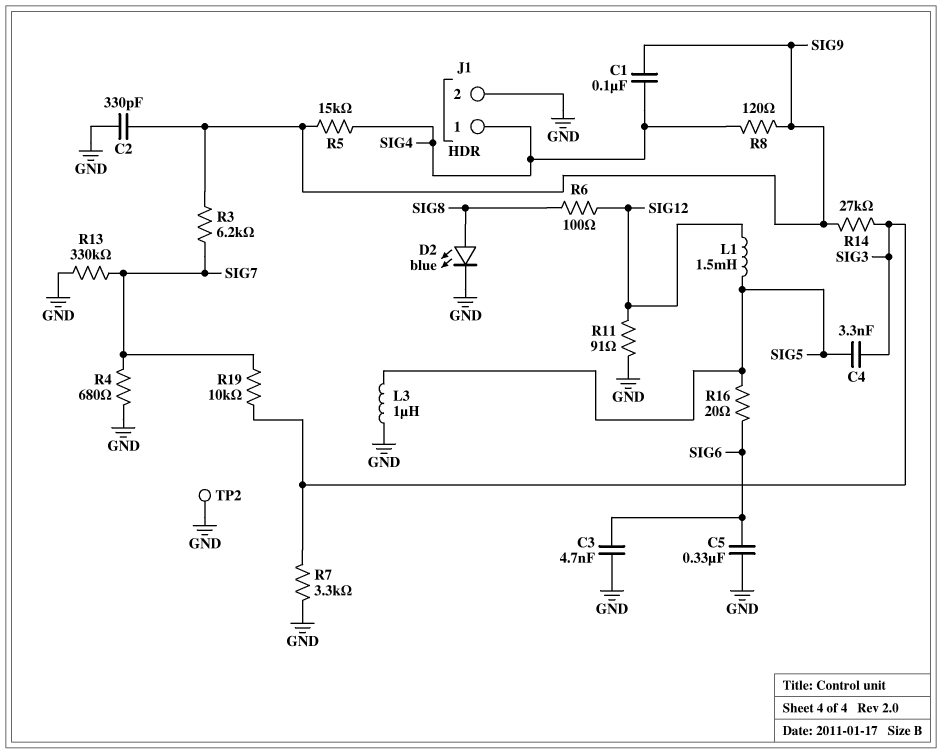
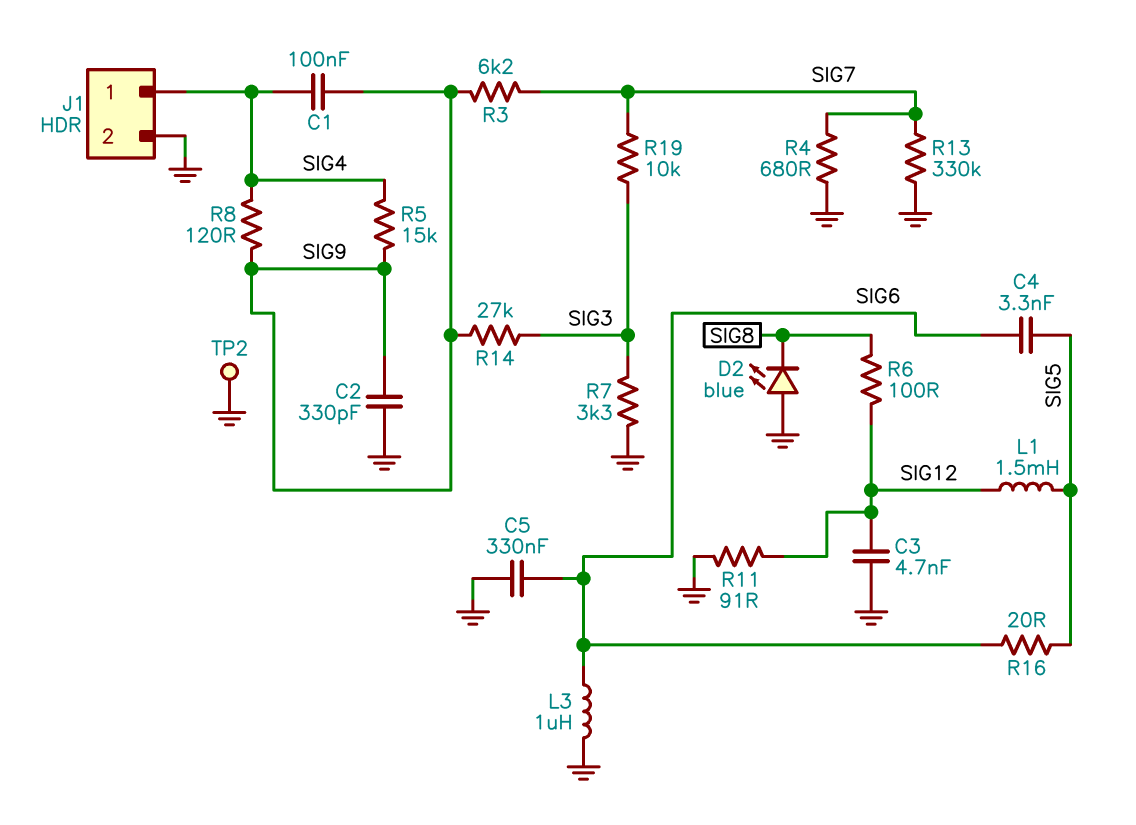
C3: 4.7nF (GND, SIG6) -> 4.7nF (GND, SIG12)
C4: 3.3nF (SIG3, SIG5) -> 3.3nF (SIG5, SIG6)
D2: LED blue (A SIG8, K GND) -> LED blue (A GND, K SIG8)
L3: 1uH (GND, SIG5) -> 1uH (GND, SIG6)

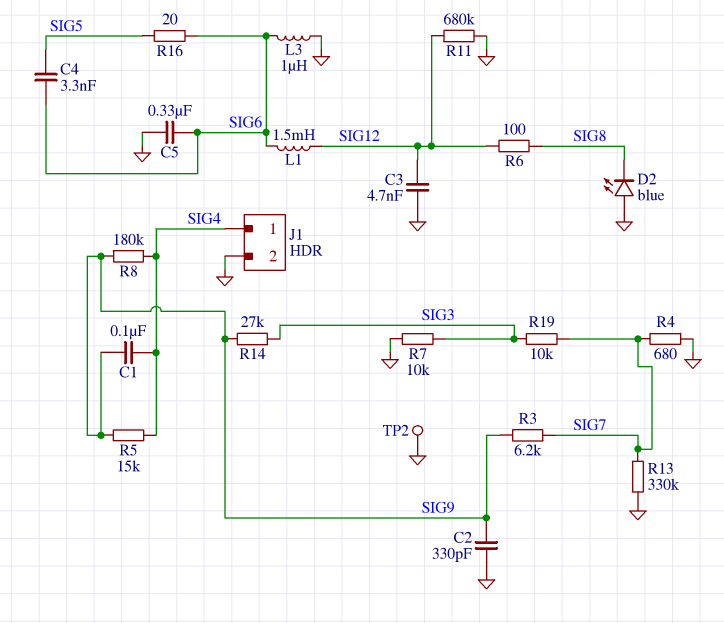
L1: 1.5mH (SIG5, SIG12) -> 1.5mH (SIG6, SIG12)
R7: 3.3k (GND, SIG3) -> 10k (GND, SIG3)
R8: 120 (SIG4, SIG9) -> 180k (SIG4, SIG9)
R11: 91 (GND, SIG12) -> 680k (GND, SIG12)

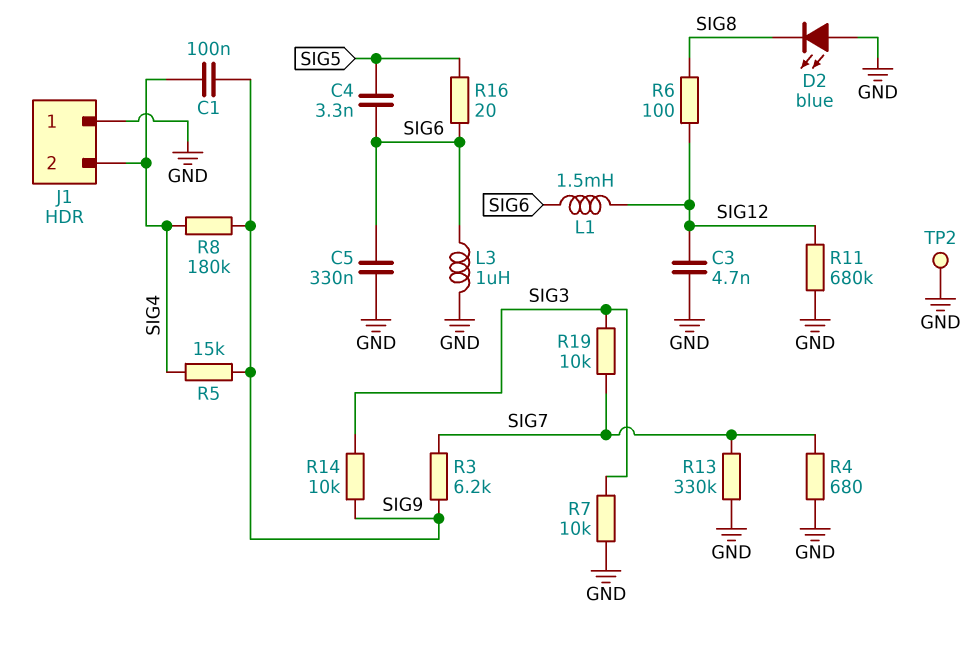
C2: 330pF (GND, SIG9) -> none
J1 pin 1: SIG4 -> GND
J1 pin 2: GND -> SIG4
R14: 27k (SIG3, SIG9) -> 10k (SIG3, SIG9)

